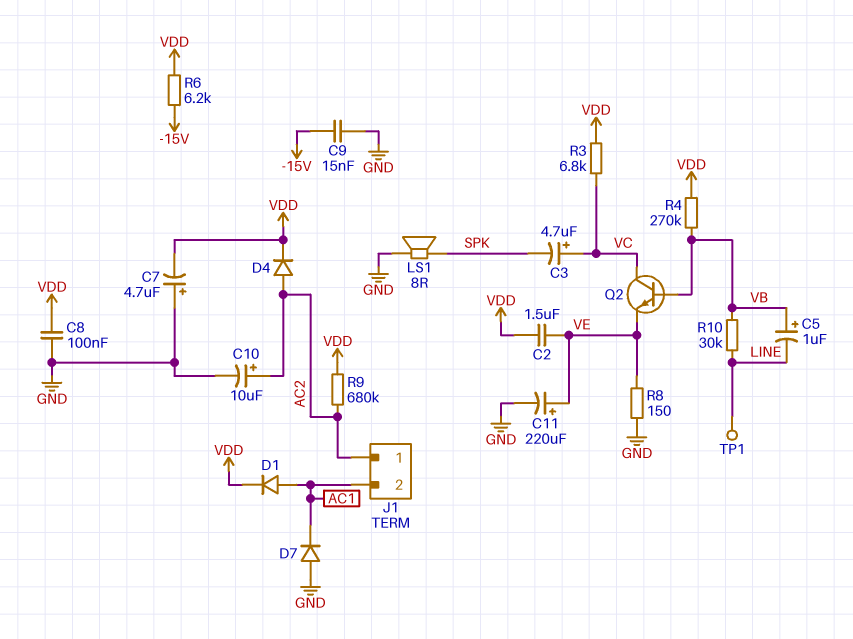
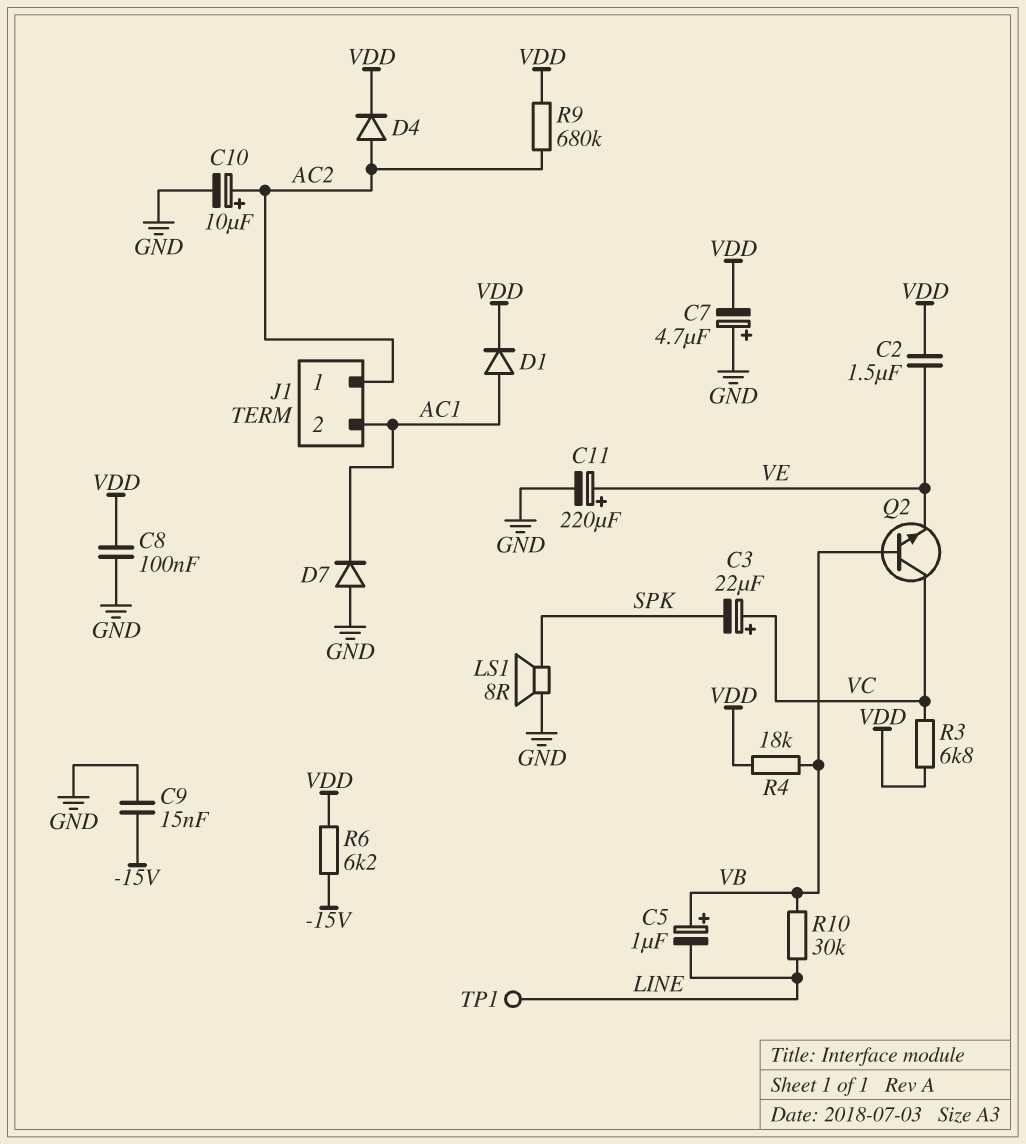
C3: 4.7uF (plus VC, minus SPK) -> 22uF (plus VC, minus SPK)
R4: 270k (VB, VDD) -> 18k (VB, VDD)
R8: 150 (GND, VE) -> none

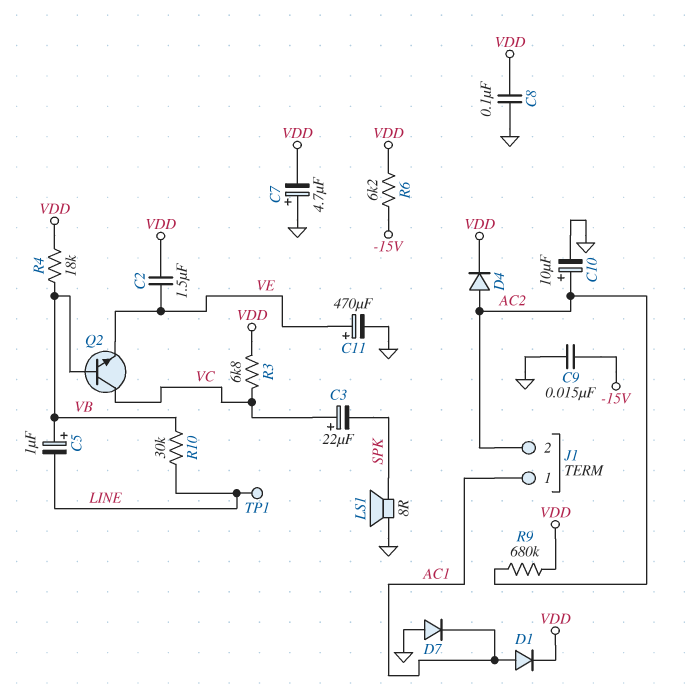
C11: 220uF (plus VE, minus GND) -> 470uF (plus VE, minus GND)
J1 pin 1: AC2 -> AC1
J1 pin 2: AC1 -> AC2

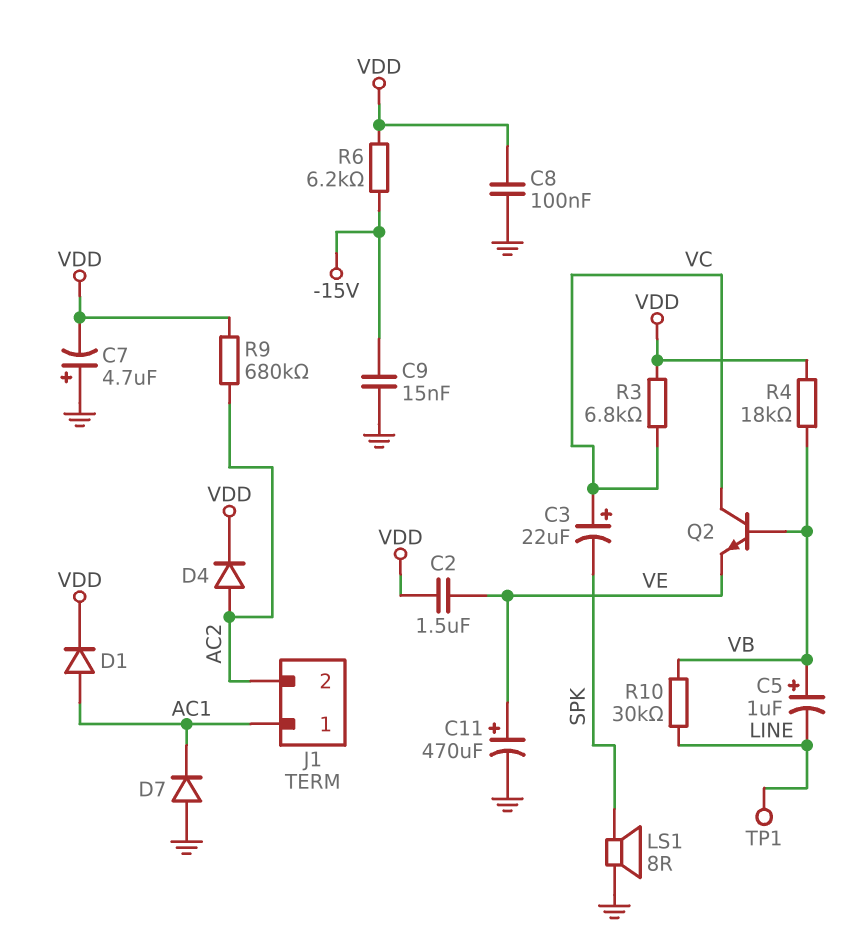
C10: 10uF (plus AC2, minus GND) -> none

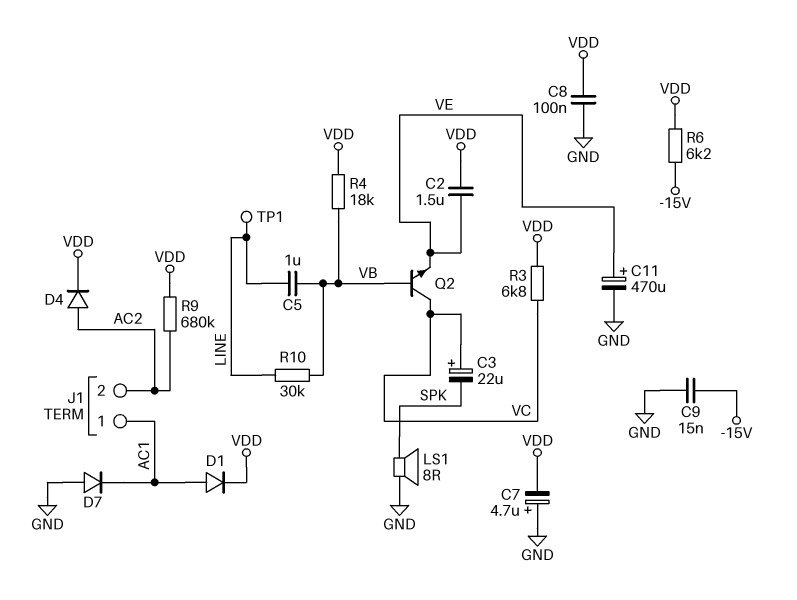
C5: 1uF (plus VB, minus LINE) -> 1uF (LINE, VB)

